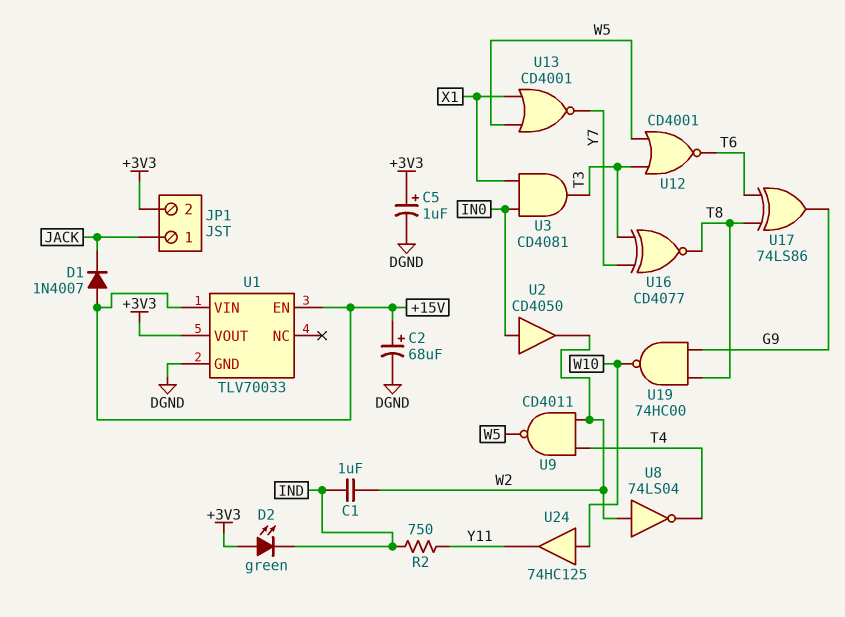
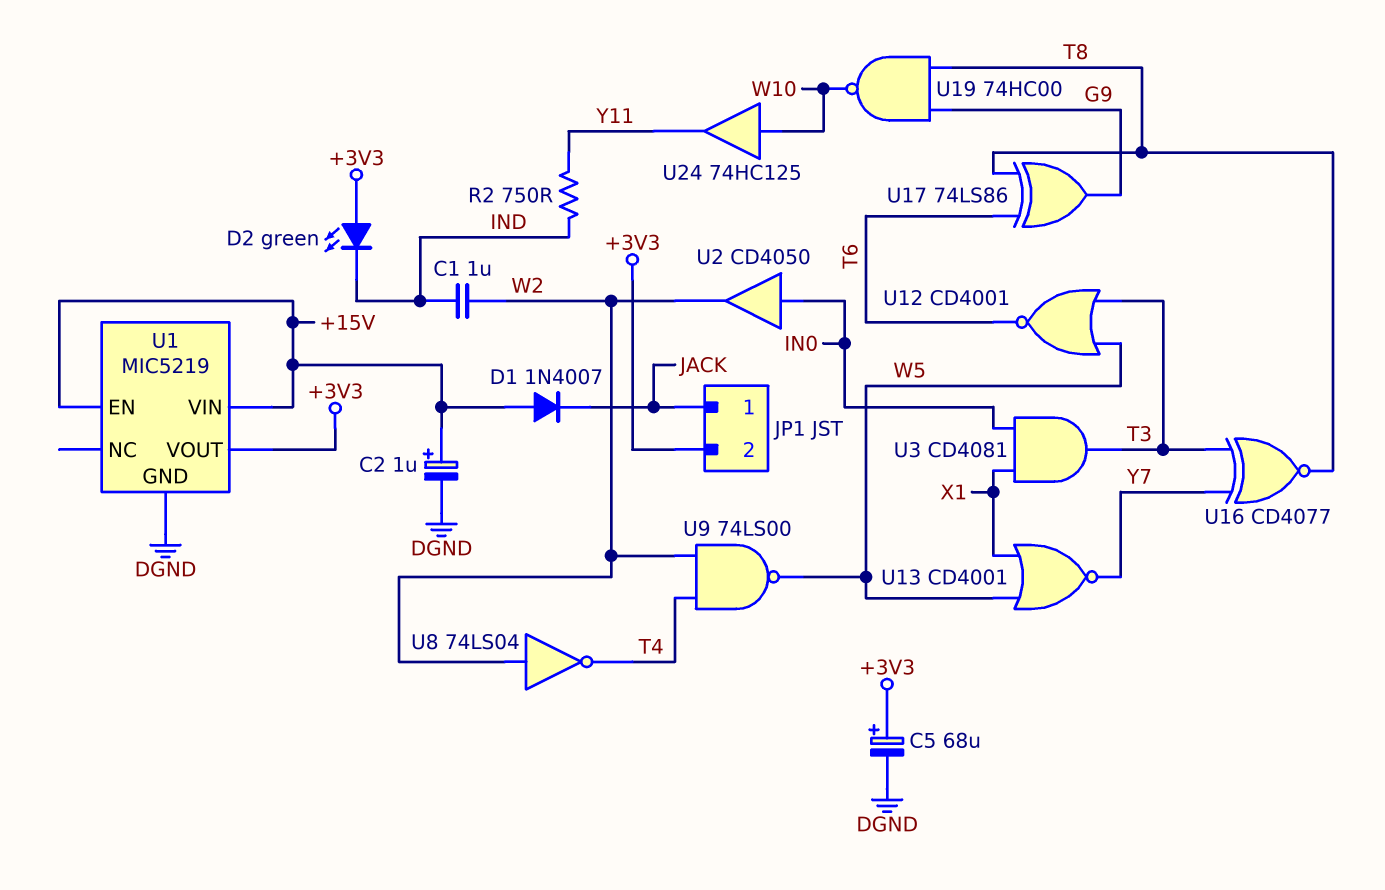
C2: 68uF (plus +15V, minus DGND) -> 1uF (plus +15V, minus DGND)
C5: 1uF (plus +3V3, minus DGND) -> 68uF (plus +3V3, minus DGND)
U1: TLV70033 -> MIC5219
U9: NAND CD4011 (in T4, in W2, out W5) -> NAND 74LS00 (in T4, in W2, out W5)

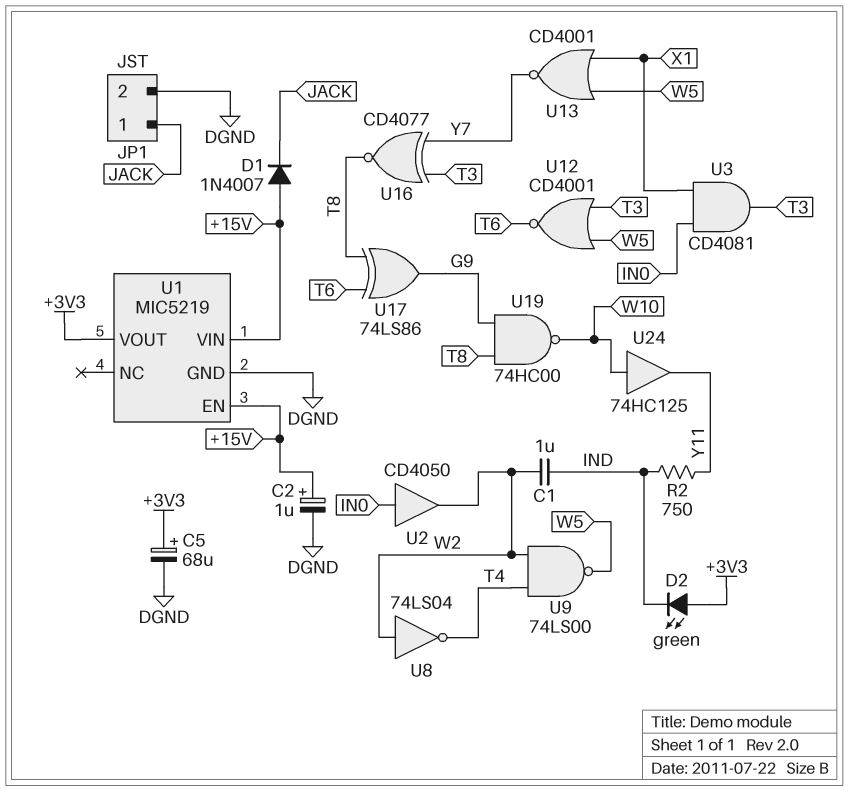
JP1 pin 2: +3V3 -> DGND

